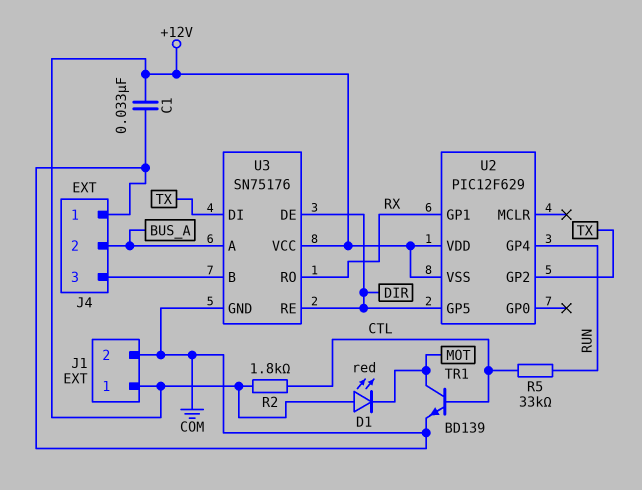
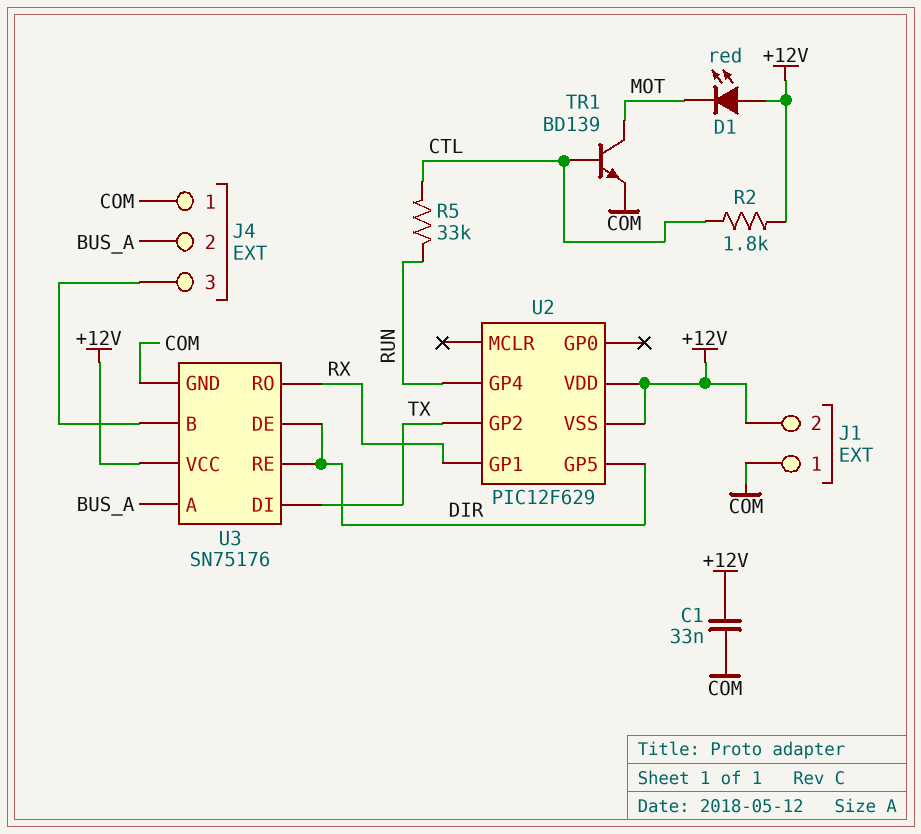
J1 pin 1: +12V -> COM
J1 pin 2: COM -> +12V

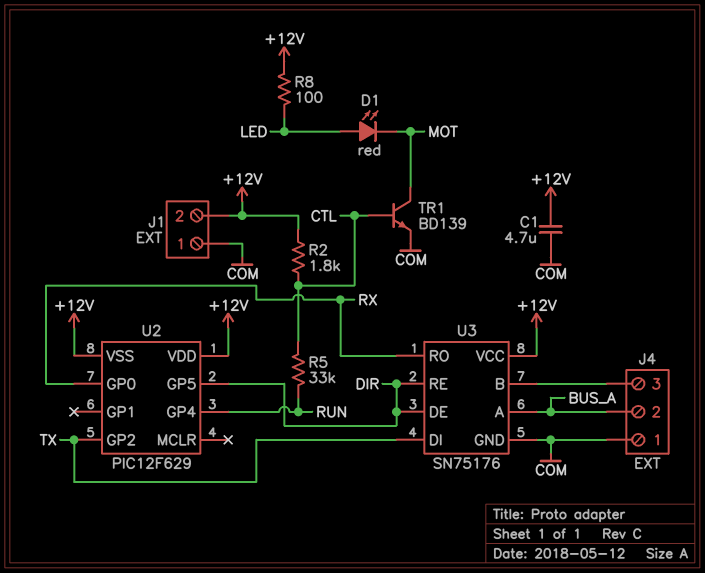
C1: 33nF (+12V, COM) -> 4.7uF (+12V, COM)
D1: LED red (A +12V, K MOT) -> LED red (A LED, K MOT)
R8: none -> 100 (+12V, LED)
U2 pin GP0: none -> RX
U2 pin GP1: RX -> none

